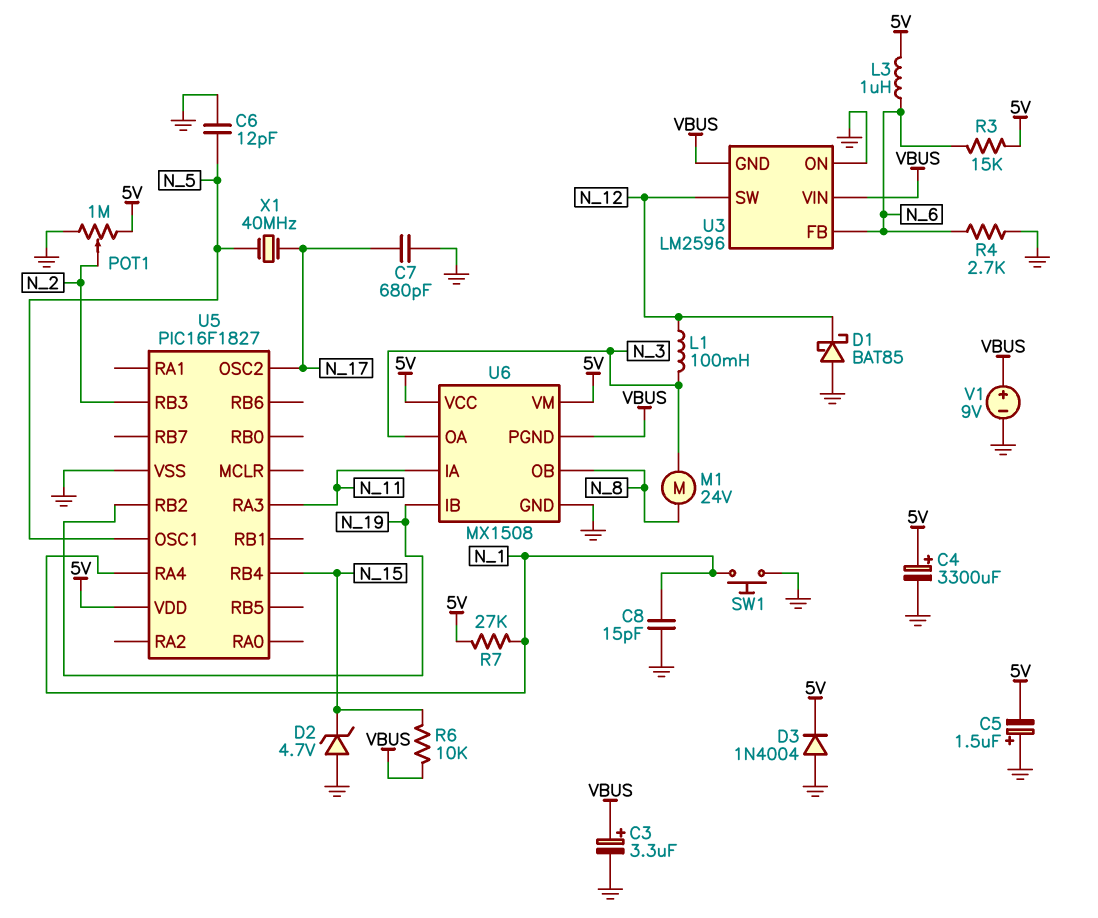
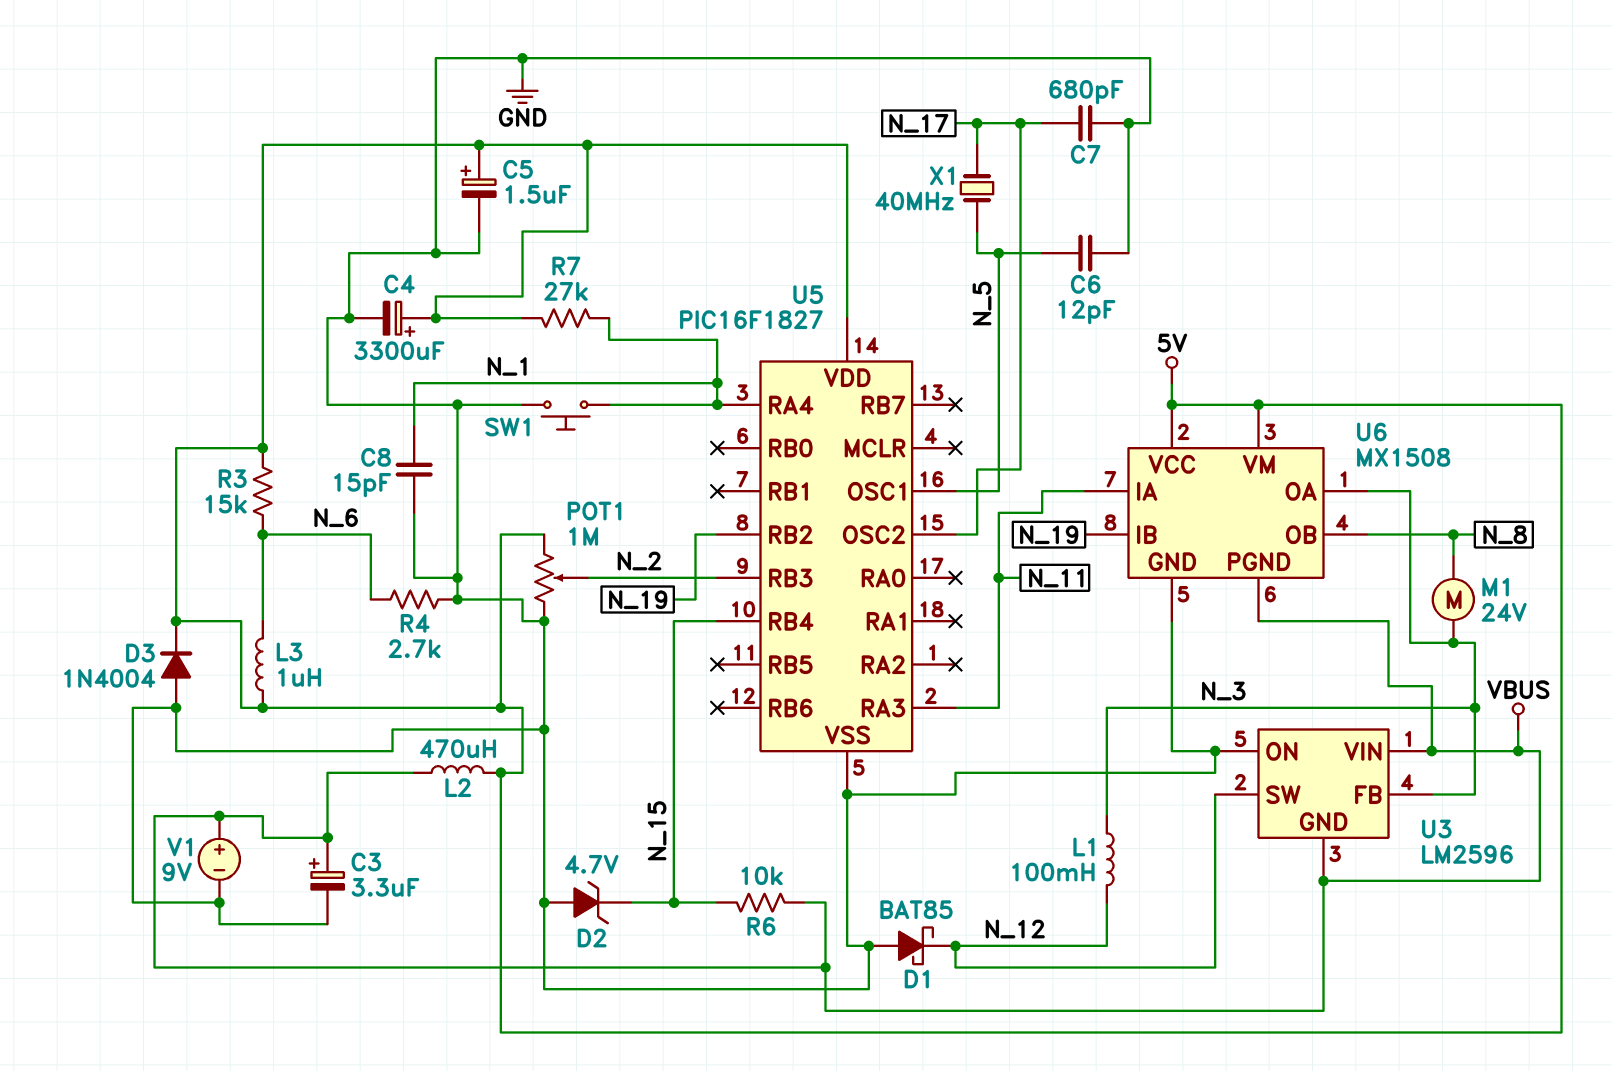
C5: 1.5uF (plus GND, minus 5V) -> 1.5uF (plus 5V, minus GND)
L2: none -> 470uH (5V, VBUS)
U3 pin FB: N_6 -> N_3

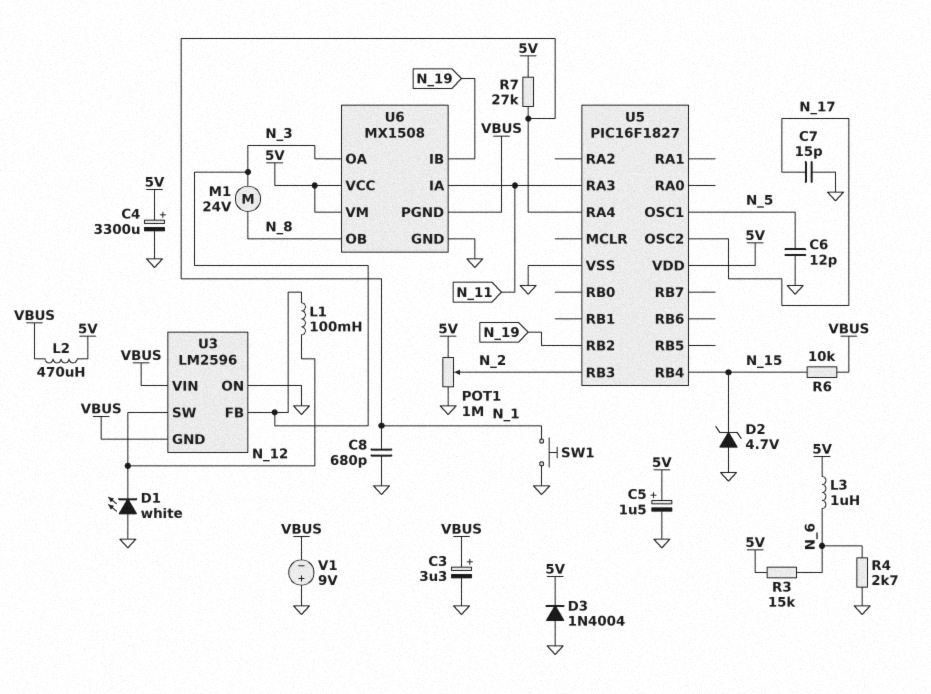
C7: 680pF (GND, N_17) -> 15pF (GND, N_17)
C8: 15pF (GND, N_1) -> 680pF (GND, N_1)
D1: schottky BAT85 (A GND, K N_12) -> LED white (A GND, K N_12)
V1: 9V (plus VBUS, minus GND) -> 9V (plus GND, minus VBUS)
X1: 40MHz (N_5, N_17) -> none

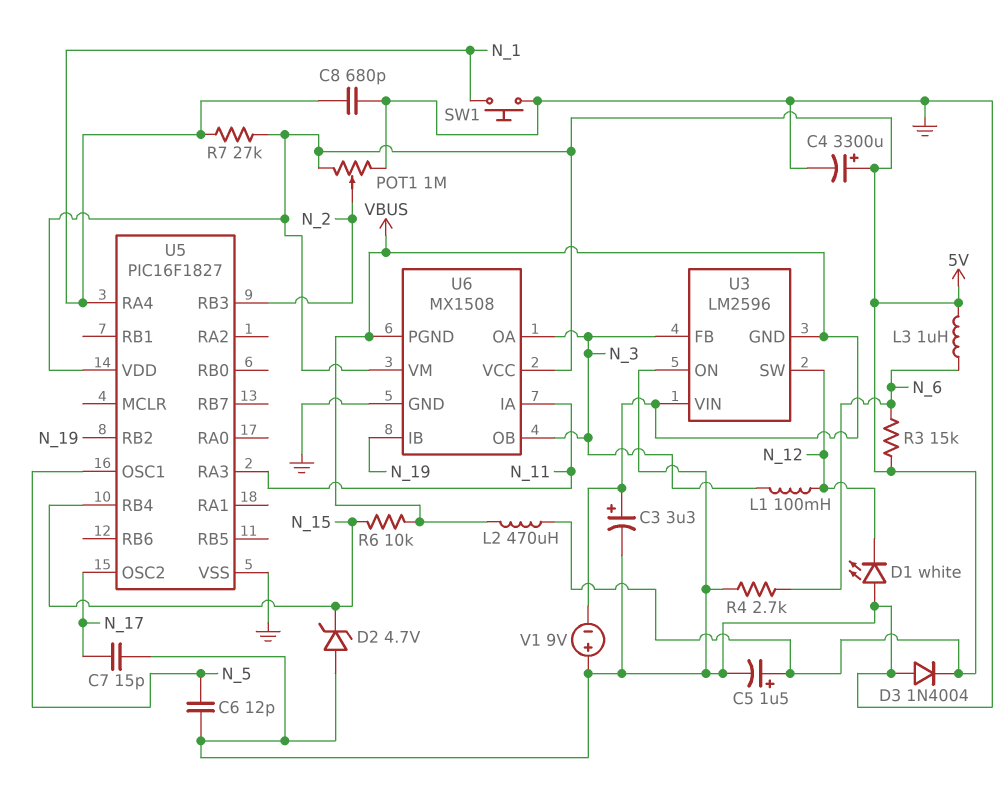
M1: motor 24V (N_3, N_8) -> none
U6 pin OB: N_8 -> N_3

